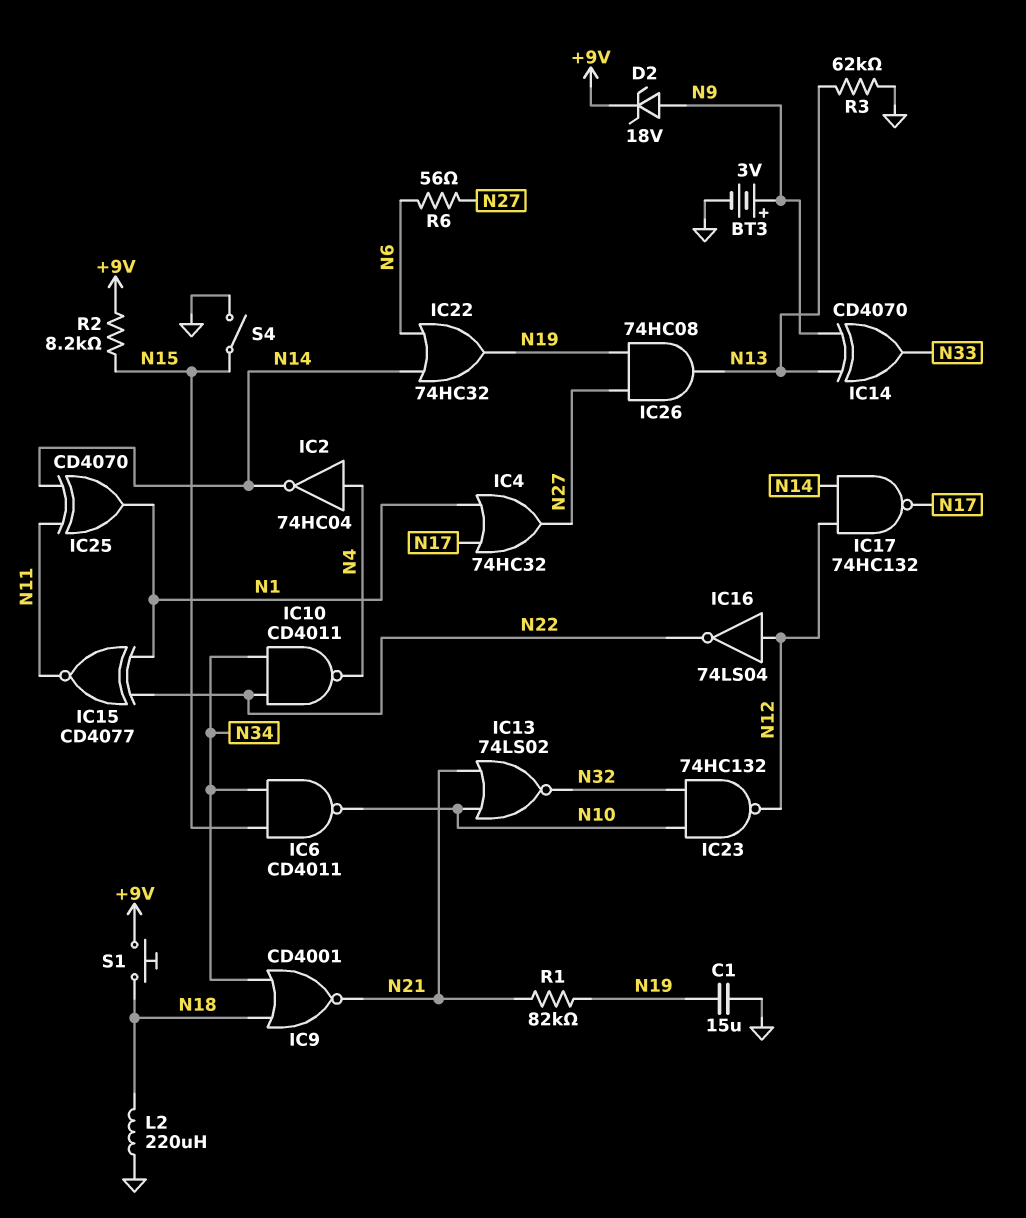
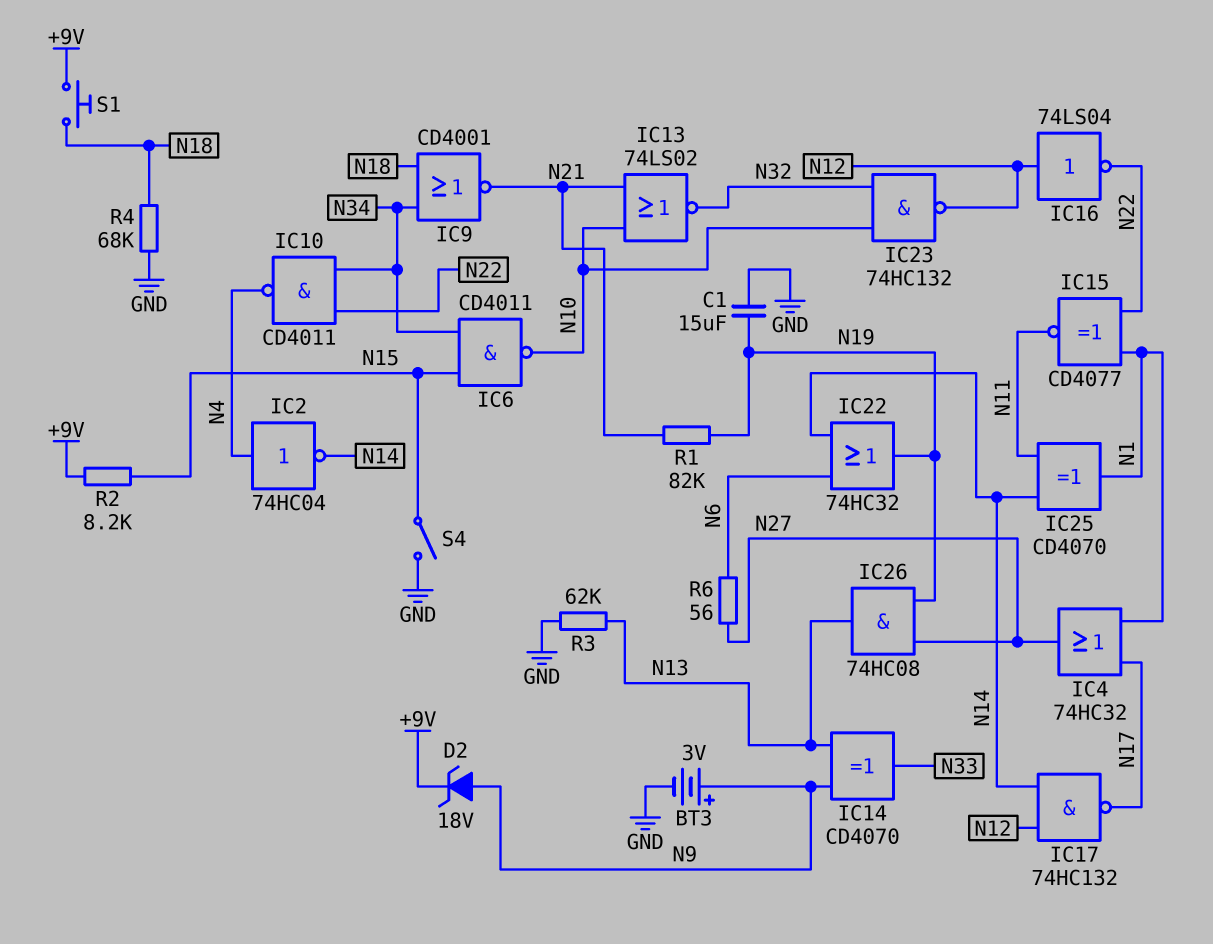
L2: 220uH (GND, N18) -> none
R4: none -> 68k (GND, N18)

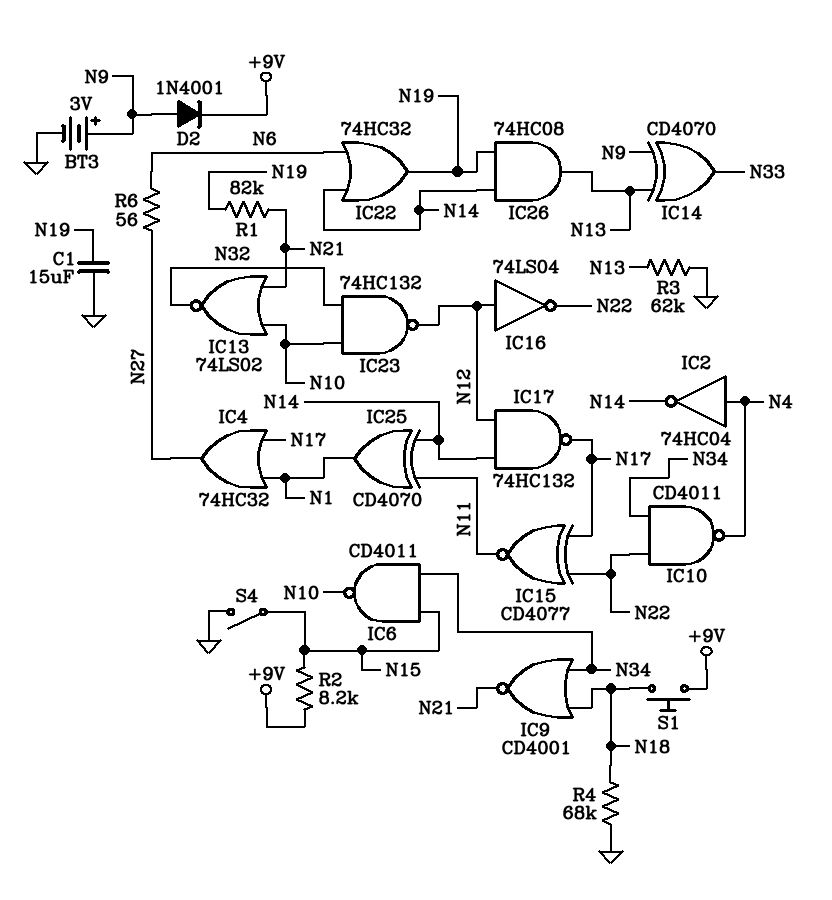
D2: zener 18V (A N9, K +9V) -> diode 1N4001 (A N9, K +9V)
IC15: XNOR CD4077 (in N1, in N22, out N11) -> XNOR CD4077 (in N17, in N22, out N11)
IC26: AND 74HC08 (in N19, in N27, out N13) -> AND 74HC08 (in N14, in N19, out N13)

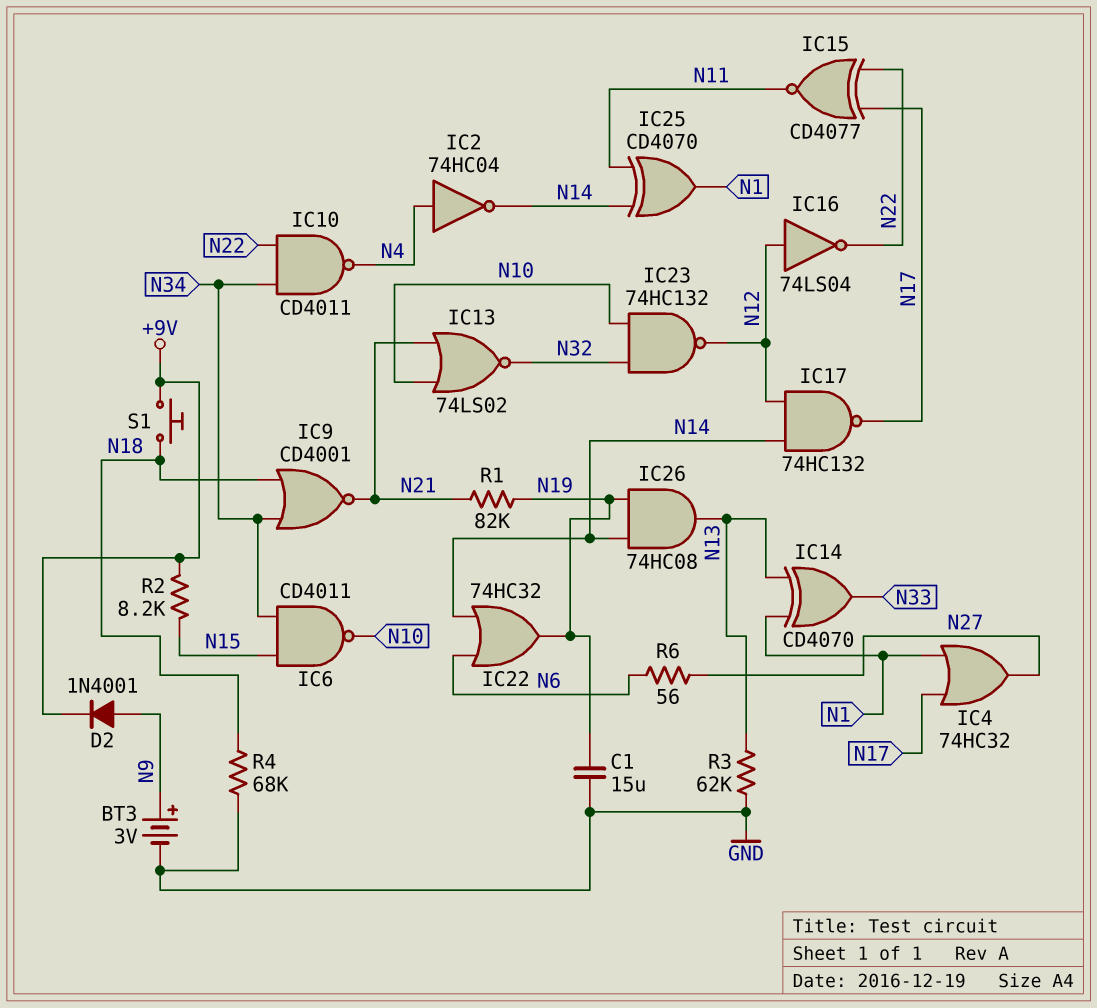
IC14: XOR CD4070 (in N9, in N13, out N33) -> XOR CD4070 (in N1, in N13, out N33)
S4: switch (GND, N15) -> none

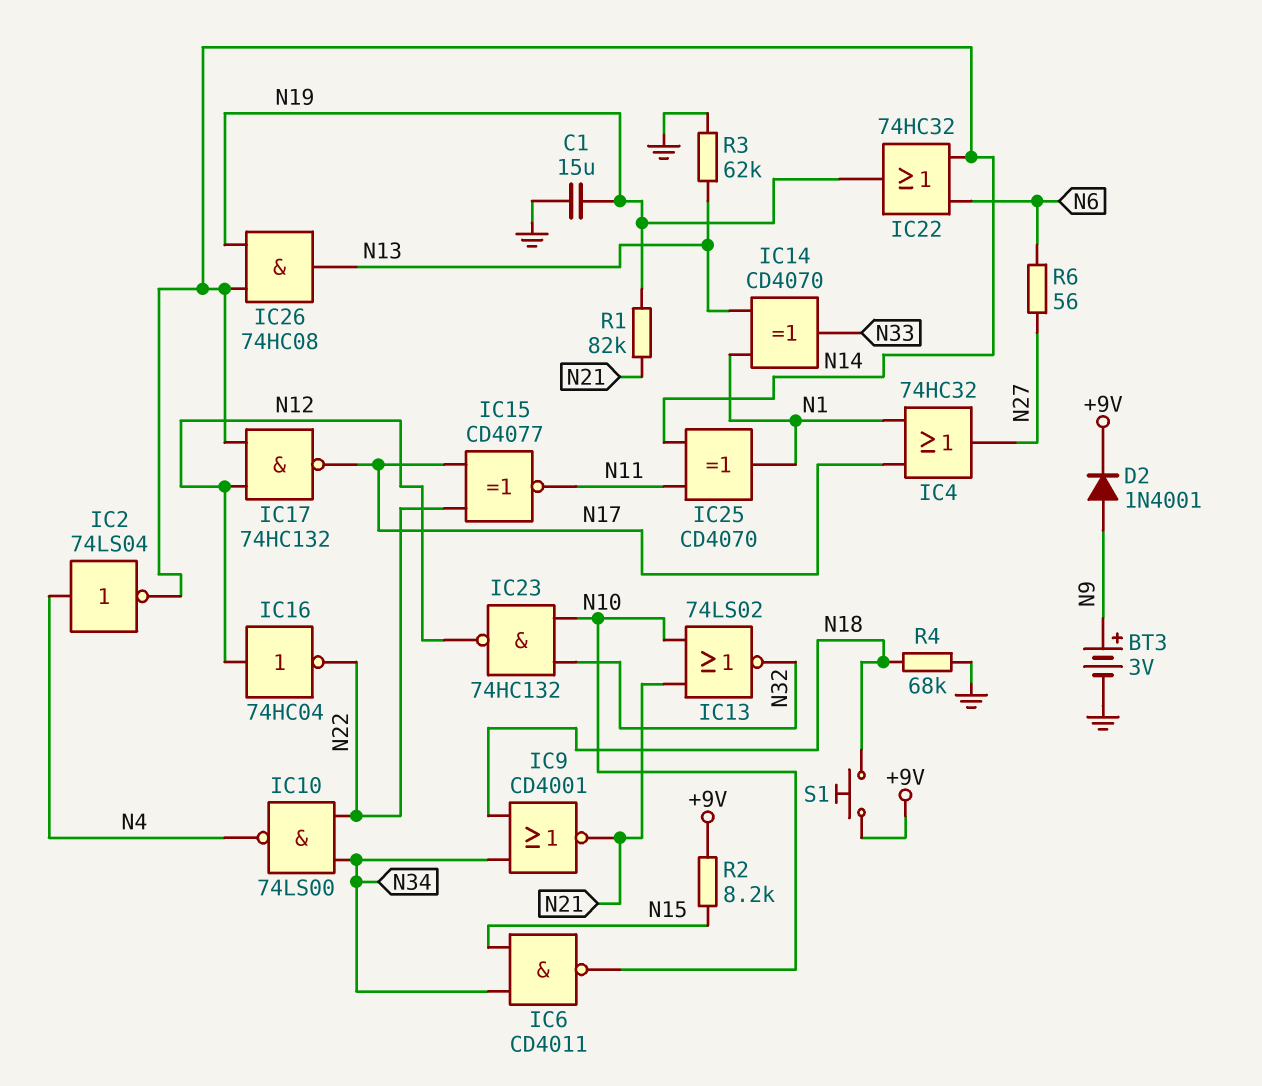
IC2: NOT 74HC04 (in N4, out N14) -> NOT 74LS04 (in N4, out N14)
IC10: NAND CD4011 (in N22, in N34, out N4) -> NAND 74LS00 (in N22, in N34, out N4)
IC16: NOT 74LS04 (in N12, out N22) -> NOT 74HC04 (in N12, out N22)

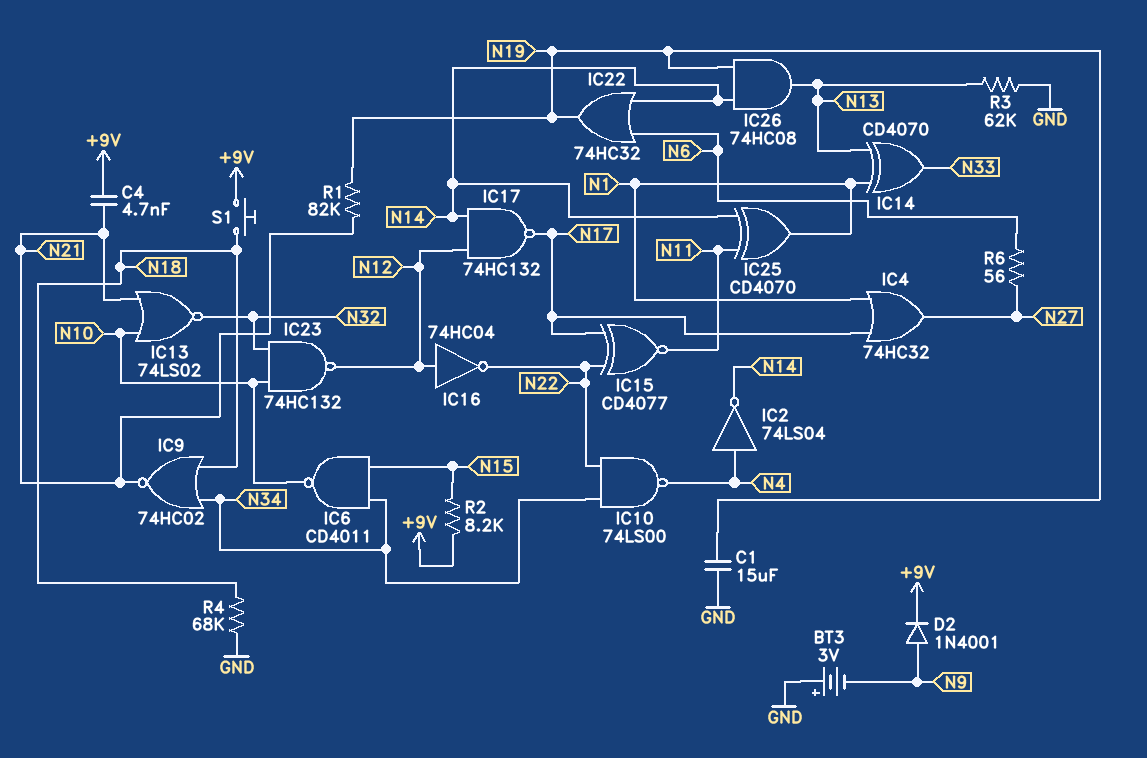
BT3: 3V (plus N9, minus GND) -> 3V (plus GND, minus N9)
C4: none -> 4.7nF (+9V, N21)
IC9: NOR CD4001 (in N18, in N34, out N21) -> NOR 74HC02 (in N18, in N34, out N21)

